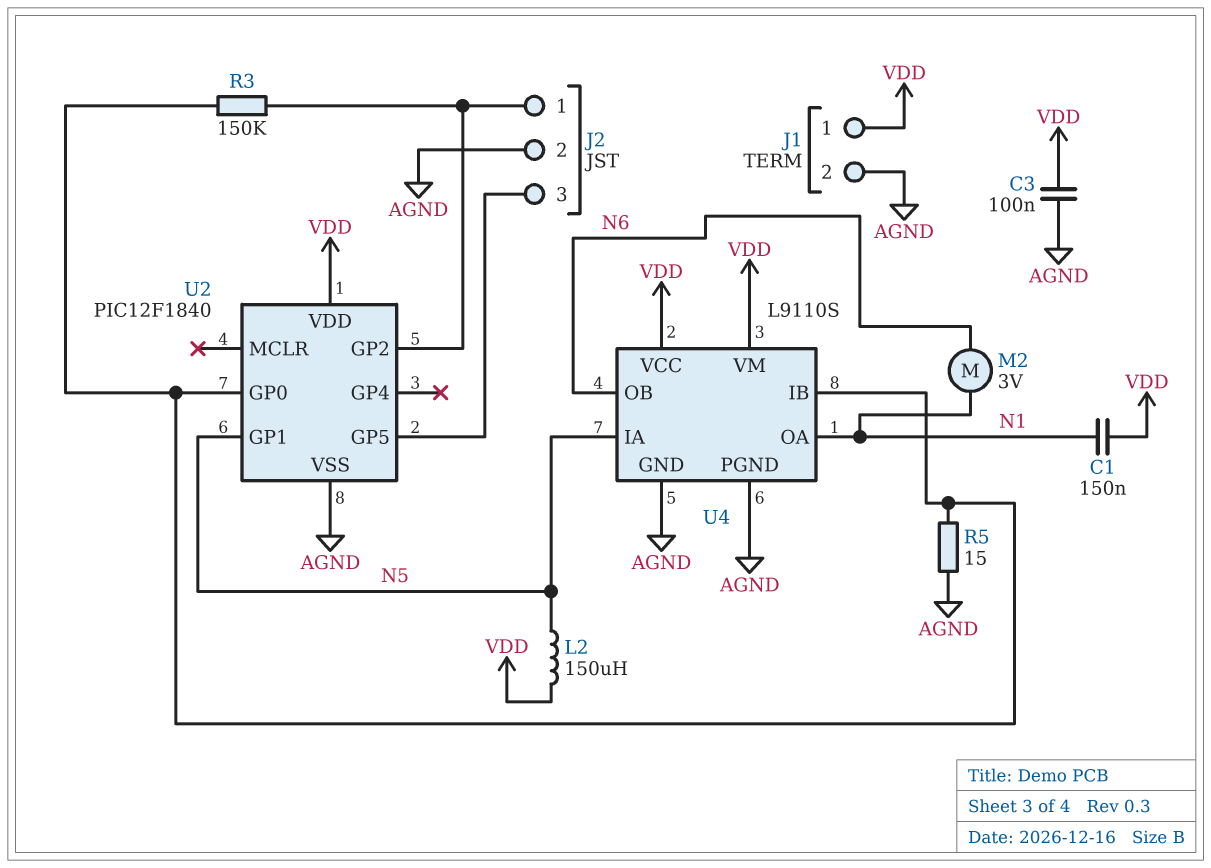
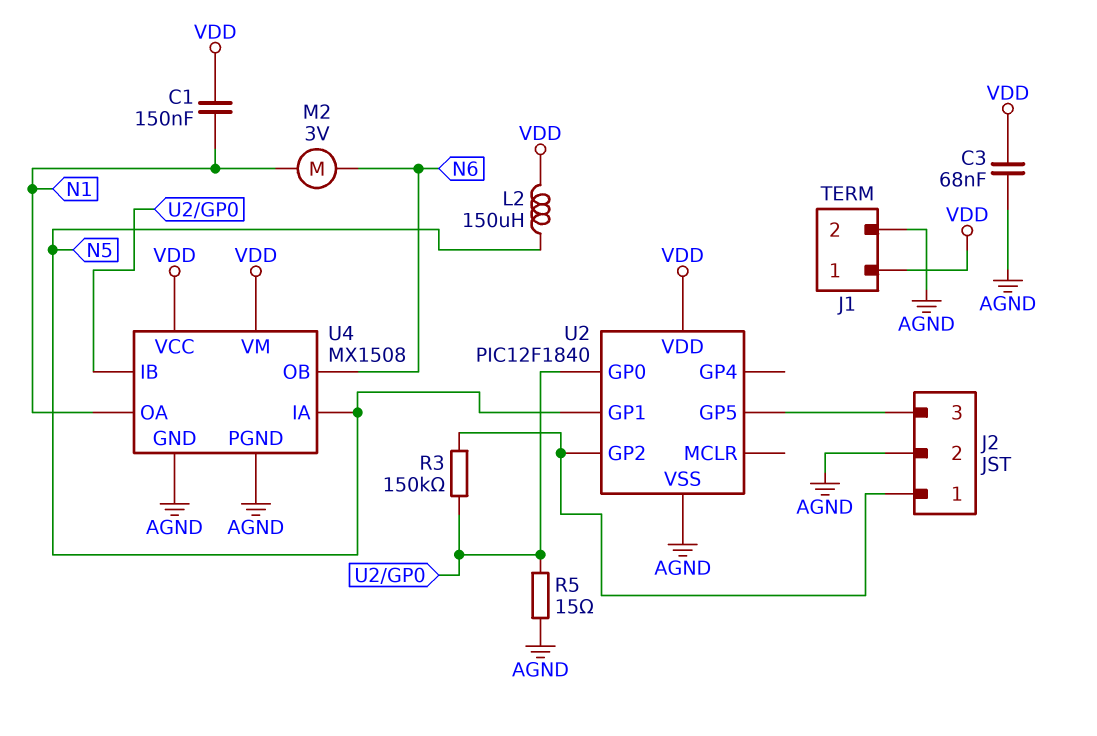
C3: 100nF (AGND, VDD) -> 68nF (AGND, VDD)
U4: L9110S -> MX1508

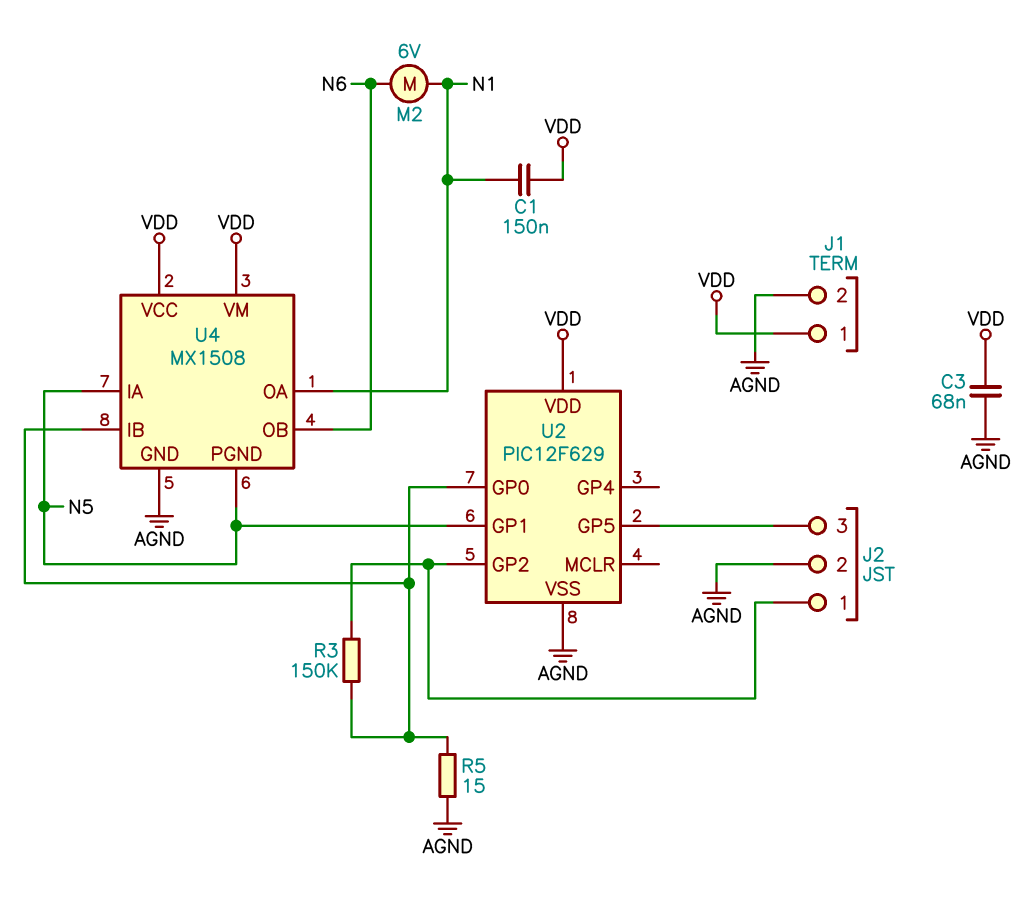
L2: 150uH (N5, VDD) -> none
M2: motor 3V (N1, N6) -> motor 6V (N1, N6)
U2: PIC12F1840 -> PIC12F629
U4 pin PGND: AGND -> N5

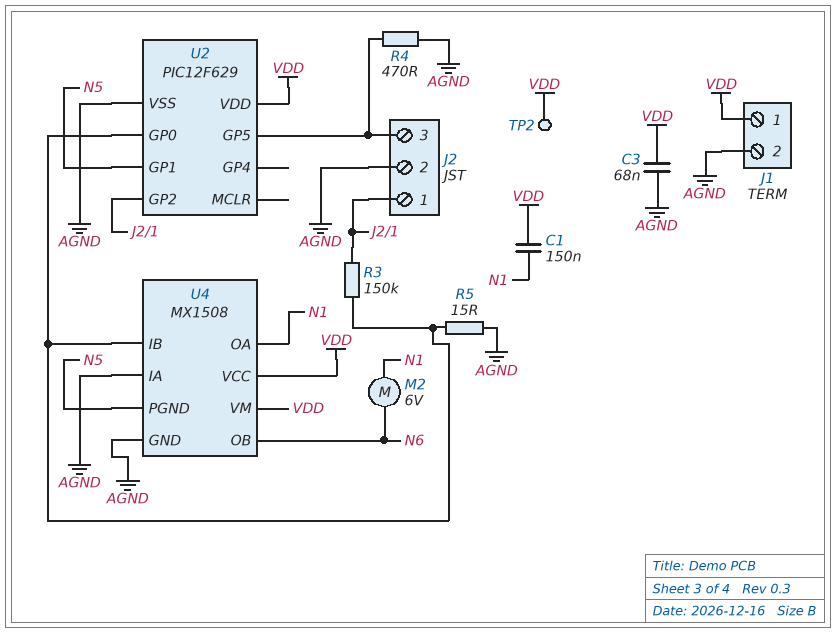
R4: none -> 470 (AGND, J2/3)
TP2: none -> test point (VDD)
U4 pin IA: N5 -> AGND

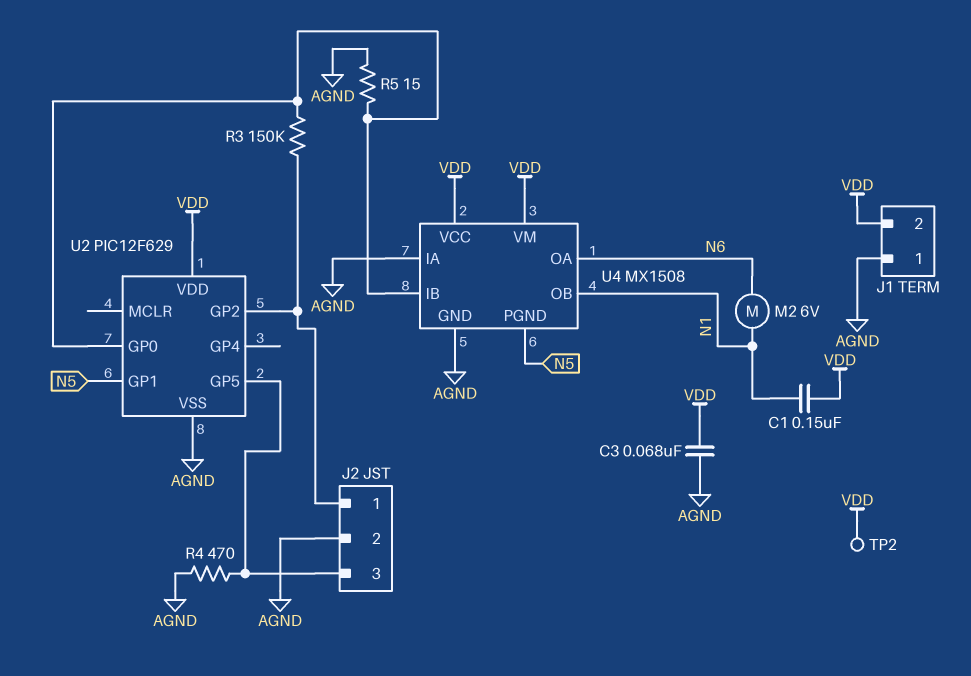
J1 pin 1: VDD -> AGND
J1 pin 2: AGND -> VDD
U4 pin OA: N1 -> N6
U4 pin OB: N6 -> N1

